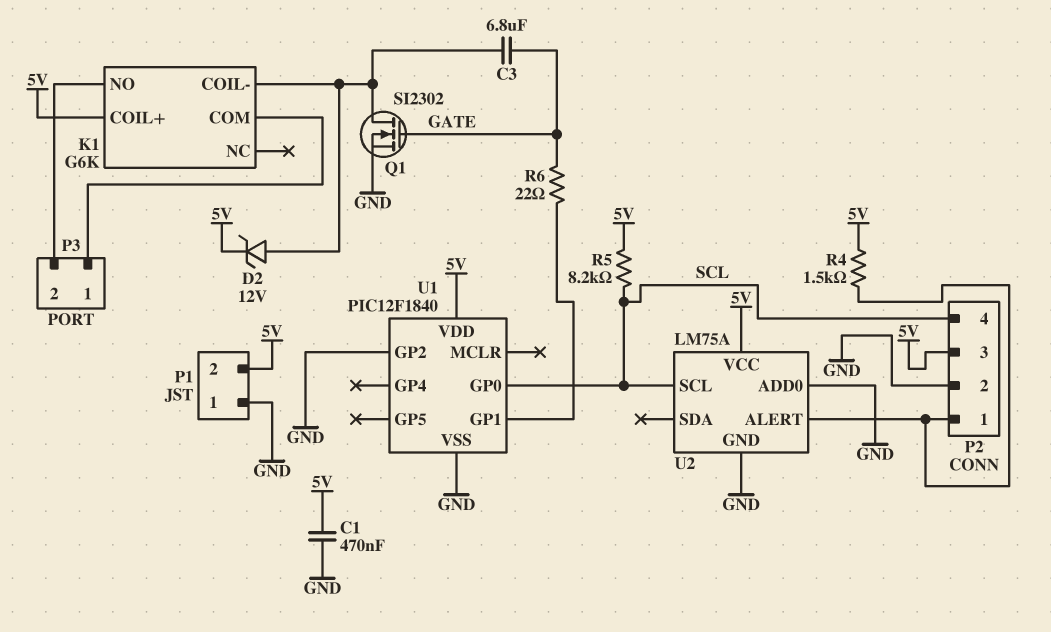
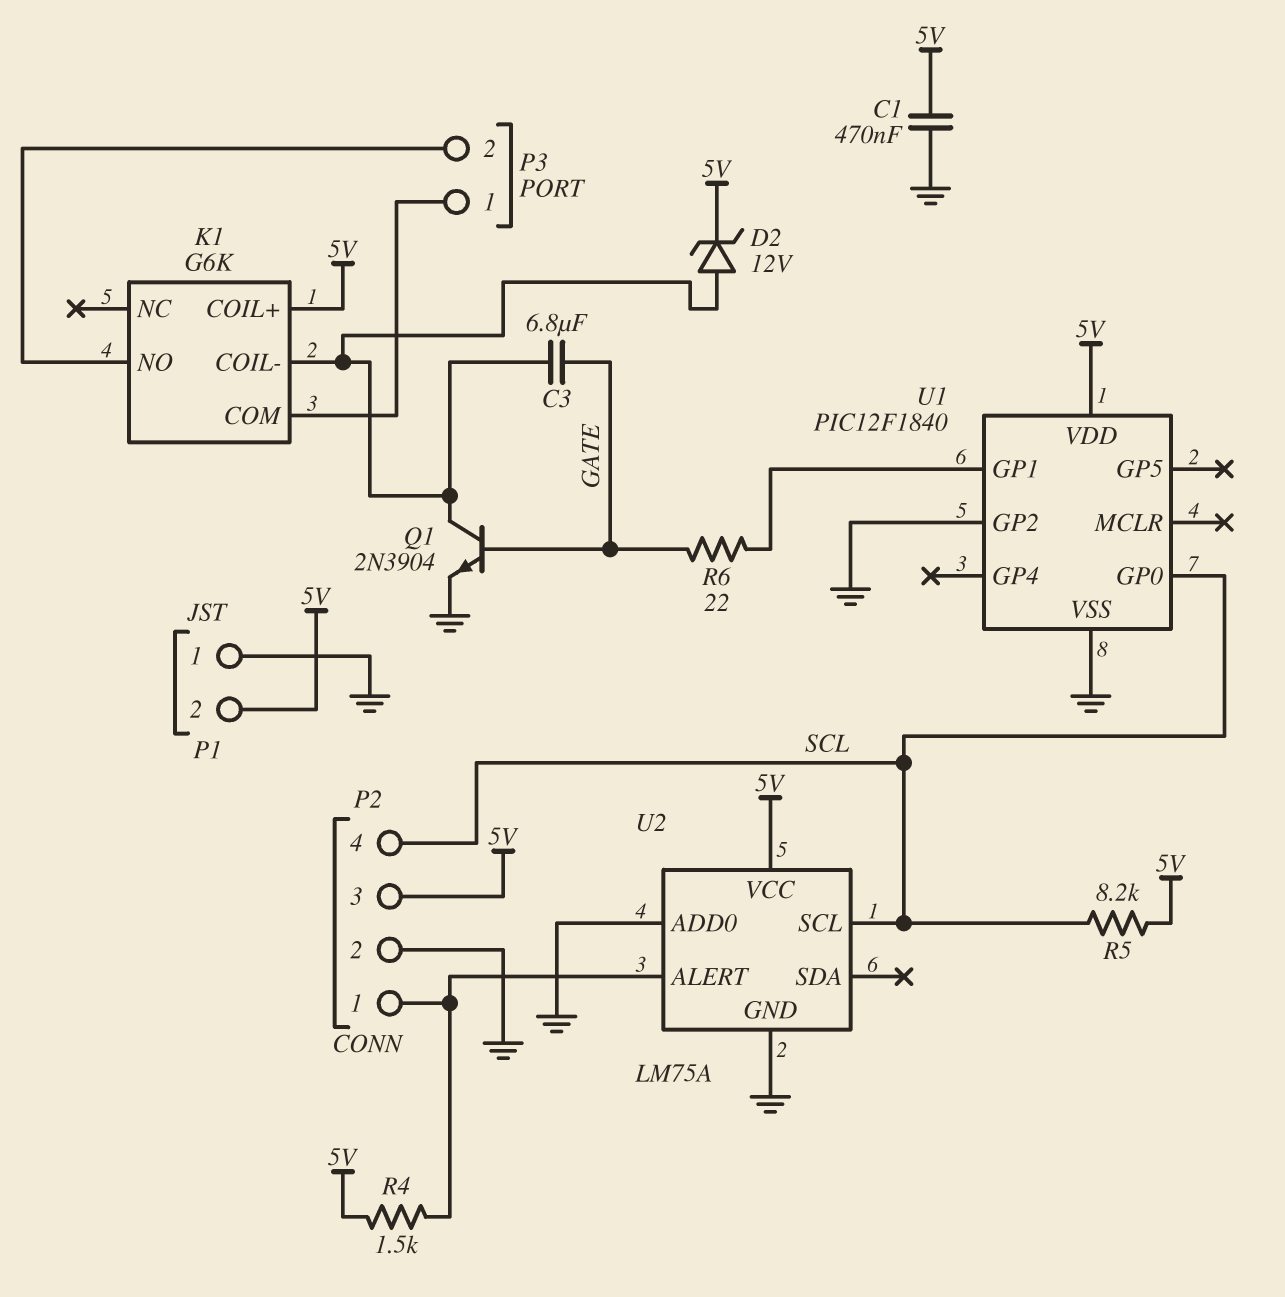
Q1: NMOS SI2302 (G GATE, D K1/COIL-, S GND) -> NPN 2N3904 (B GATE, C K1/COIL-, E GND)

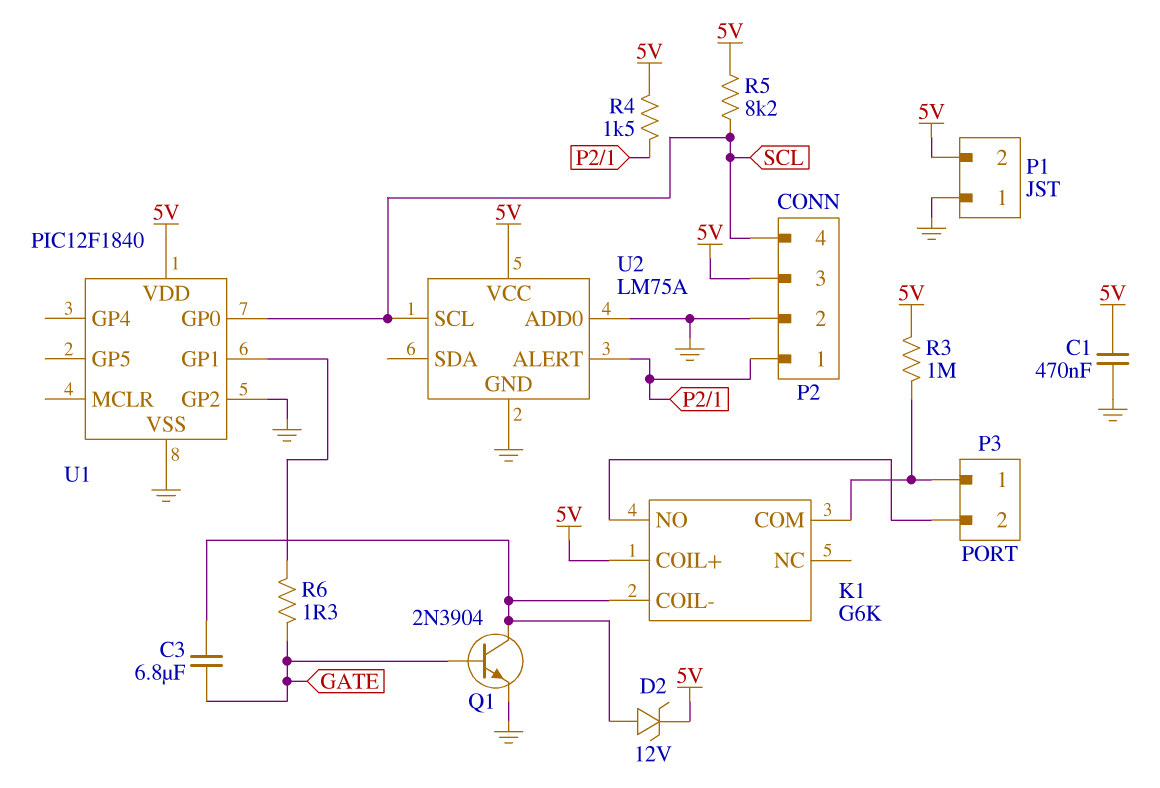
R3: none -> 1M (5V, K1/COM)
R6: 22 (GATE, U1/GP1) -> 1.3 (GATE, U1/GP1)

